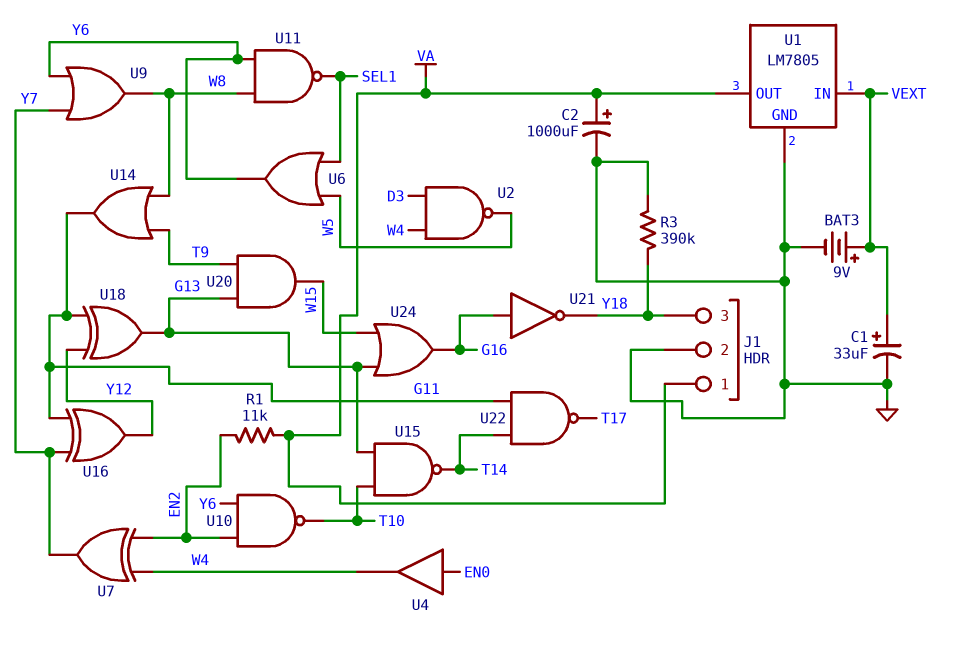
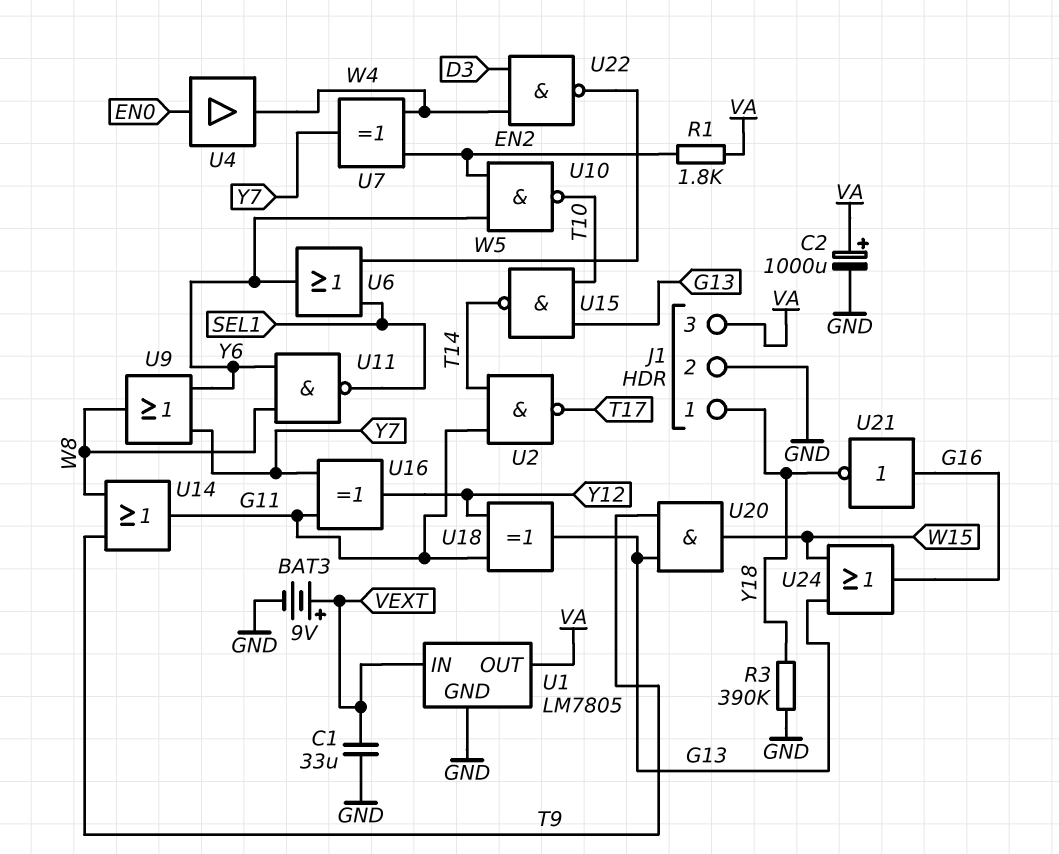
C1: 33uF (plus VEXT, minus GND) -> 33uF (GND, VEXT)
J1 pin 1: VA -> Y18
J1 pin 3: Y18 -> VA
R1: 11k (EN2, VA) -> 1.8k (EN2, VA)
U2: NAND (in D3, in W4, out W5) -> NAND (in G11, in T14, out T17)
U22: NAND (in G11, in T14, out T17) -> NAND (in D3, in W4, out W5)

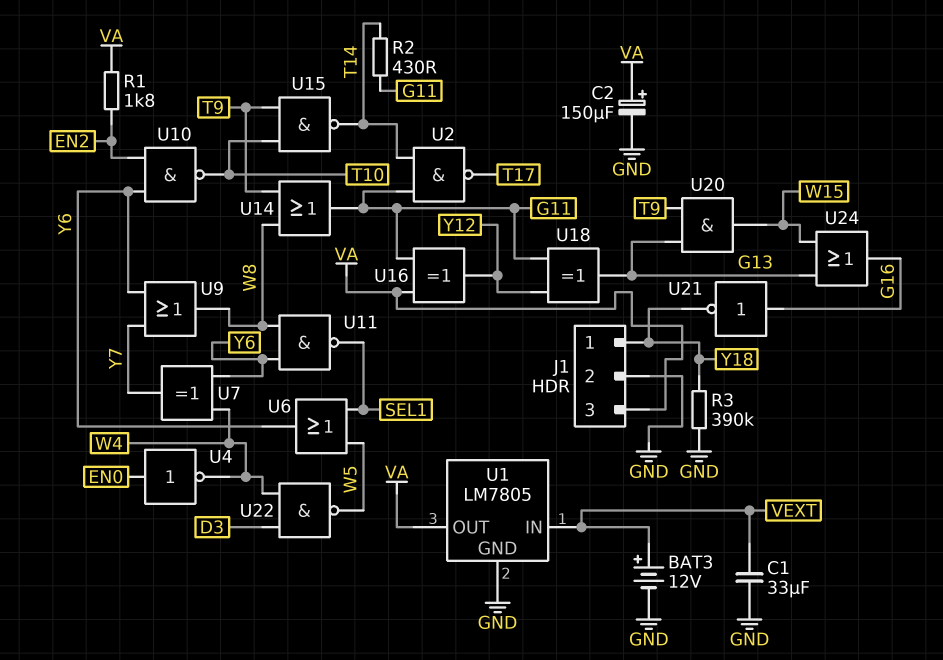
BAT3: 9V (plus VEXT, minus GND) -> 12V (plus VEXT, minus GND)
C2: 1000uF (plus VA, minus GND) -> 150uF (plus VA, minus GND)
R2: none -> 430 (G11, T14)
U4: buffer (in EN0, out W4) -> NOT (in EN0, out W4)
U7: XOR (in EN2, in W4, out Y7) -> XOR (in W4, in Y6, out Y7)
U15: NAND (in G13, in T10, out T14) -> NAND (in T9, in T10, out T14)
U16: XOR (in G11, in Y7, out Y12) -> XOR (in G11, in VA, out Y12)

